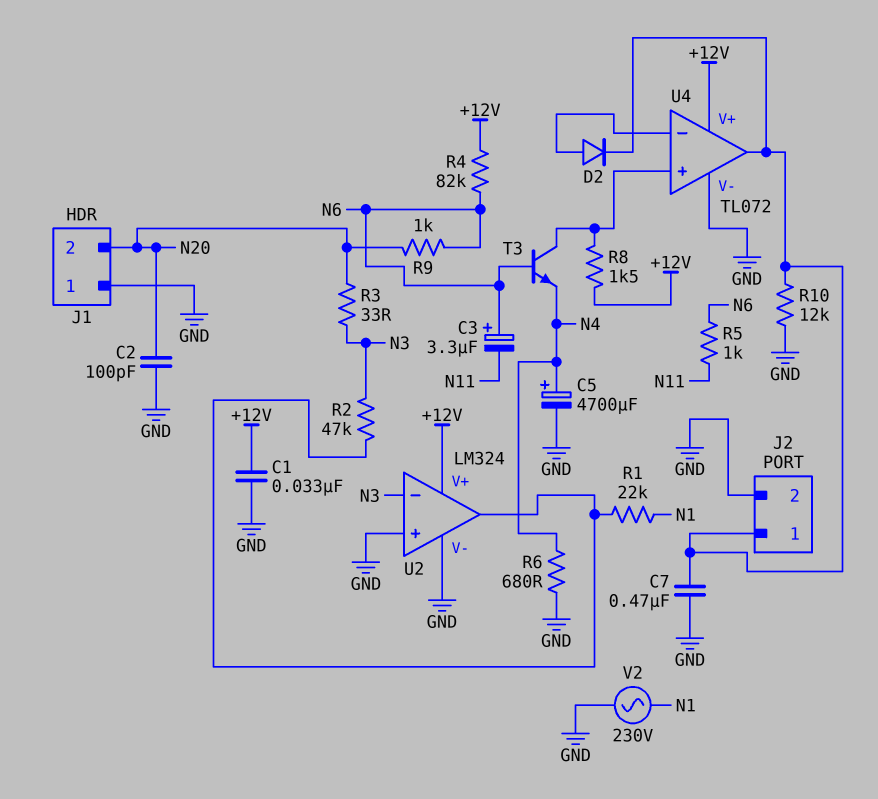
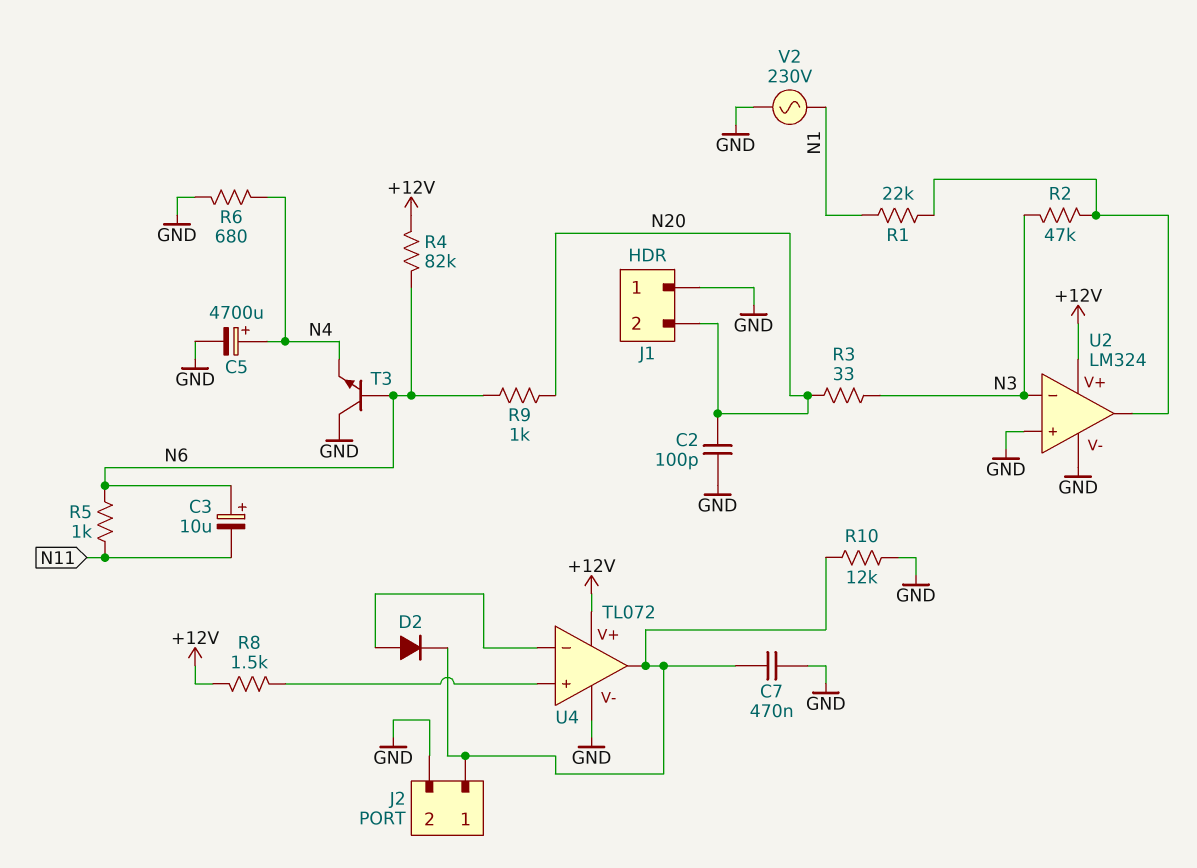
C1: 33nF (+12V, GND) -> none
C3: 3.3uF (plus N6, minus N11) -> 10uF (plus N6, minus N11)
T3: NPN (B N6, C U4/in+, E N4) -> NPN (B N6, C GND, E N4)

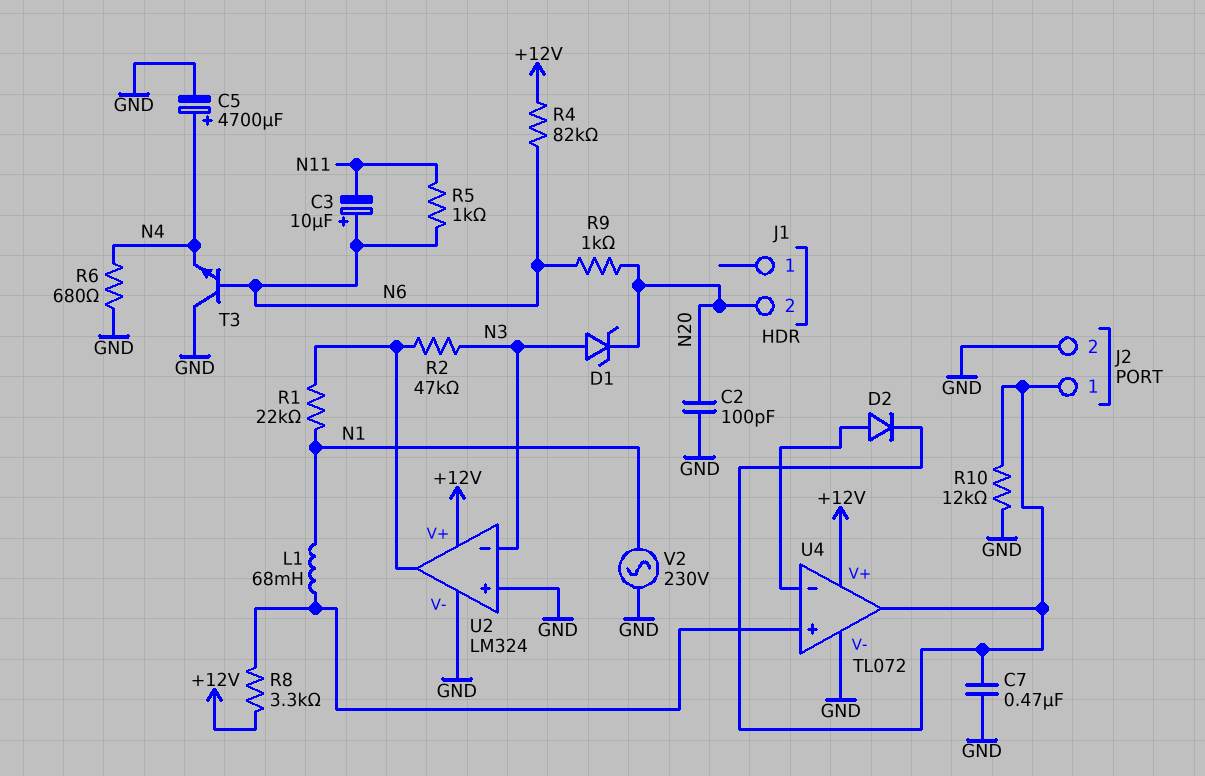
D1: none -> zener (A N3, K N20)
J1 pin 1: GND -> none
L1: none -> 68mH (N1, U4/in+)
R3: 33 (N3, N20) -> none
R8: 1.5k (+12V, U4/in+) -> 3.3k (+12V, U4/in+)

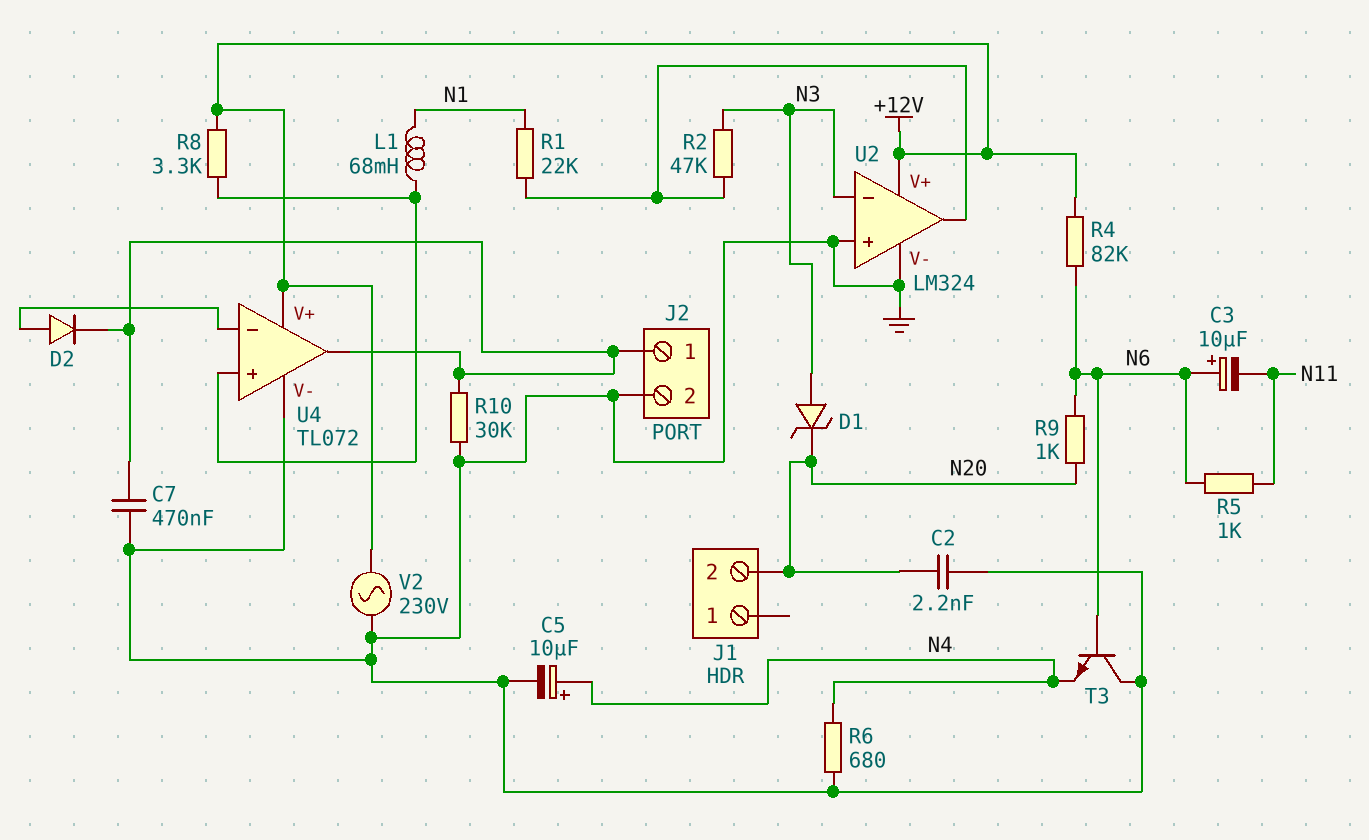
C2: 100pF (GND, N20) -> 2.2nF (GND, N20)
C5: 4700uF (plus N4, minus GND) -> 10uF (plus N4, minus GND)
R10: 12k (GND, J2/1) -> 30k (GND, J2/1)
V2: AC 230V (GND, N1) -> AC 230V (+12V, GND)

